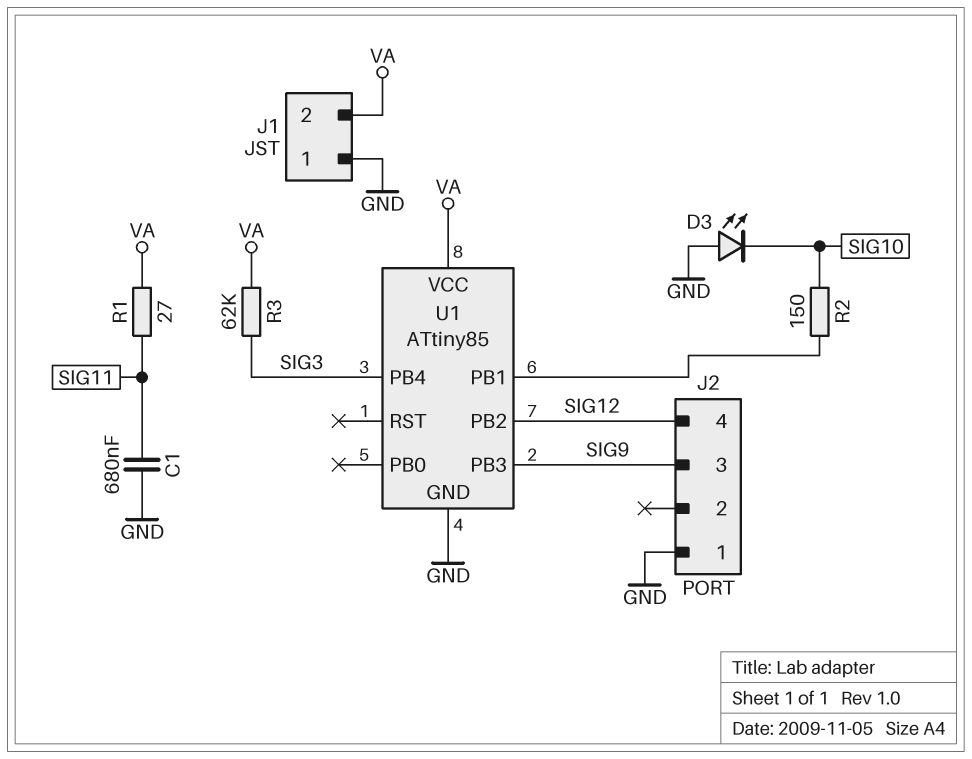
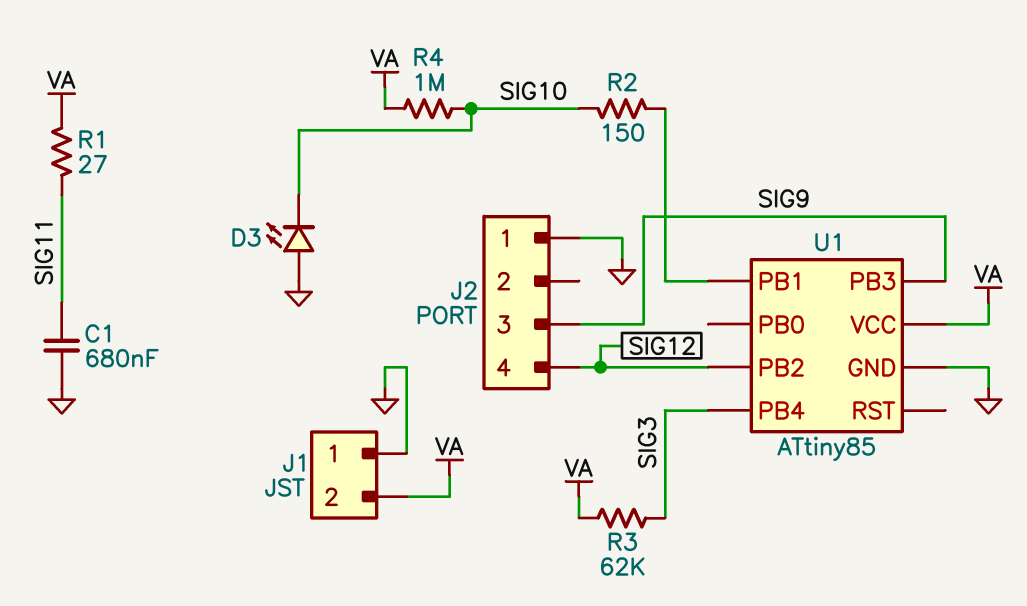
R4: none -> 1M (SIG10, VA)

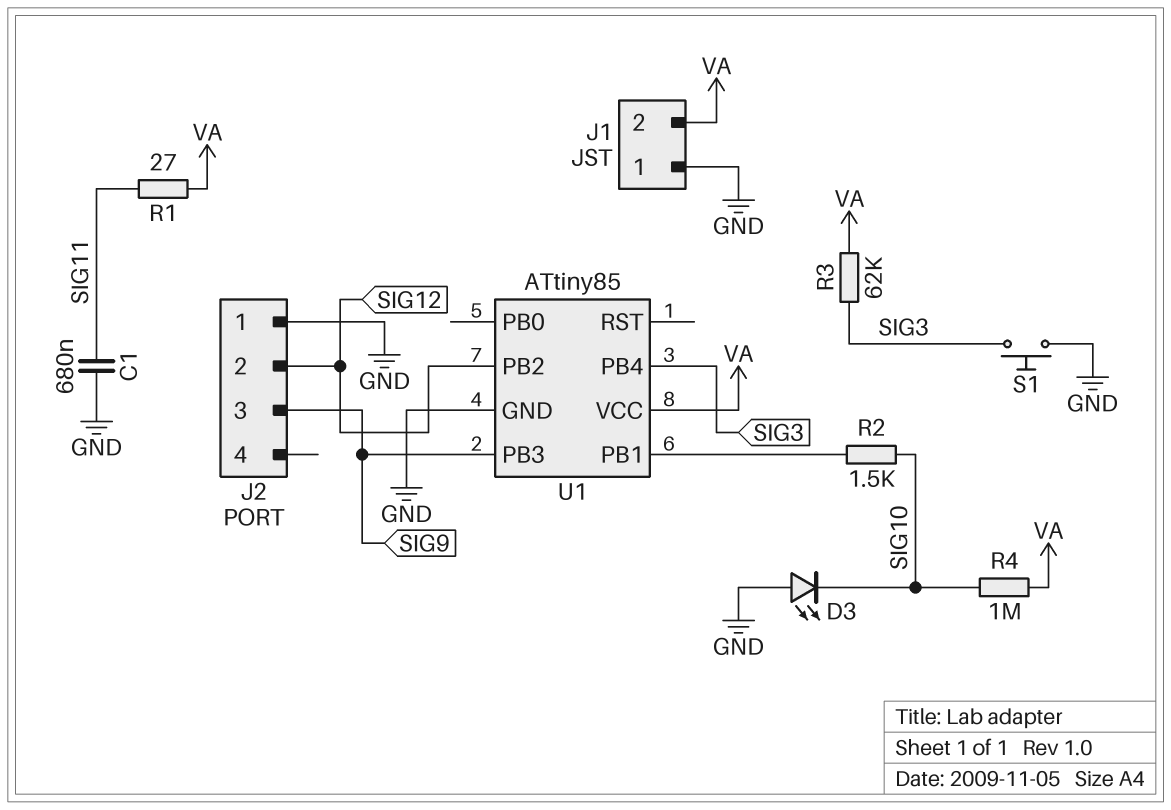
J2 pin 2: none -> SIG12
J2 pin 4: SIG12 -> none
R2: 150 (SIG10, U1/PB1) -> 1.5k (SIG10, U1/PB1)
S1: none -> button (GND, SIG3)

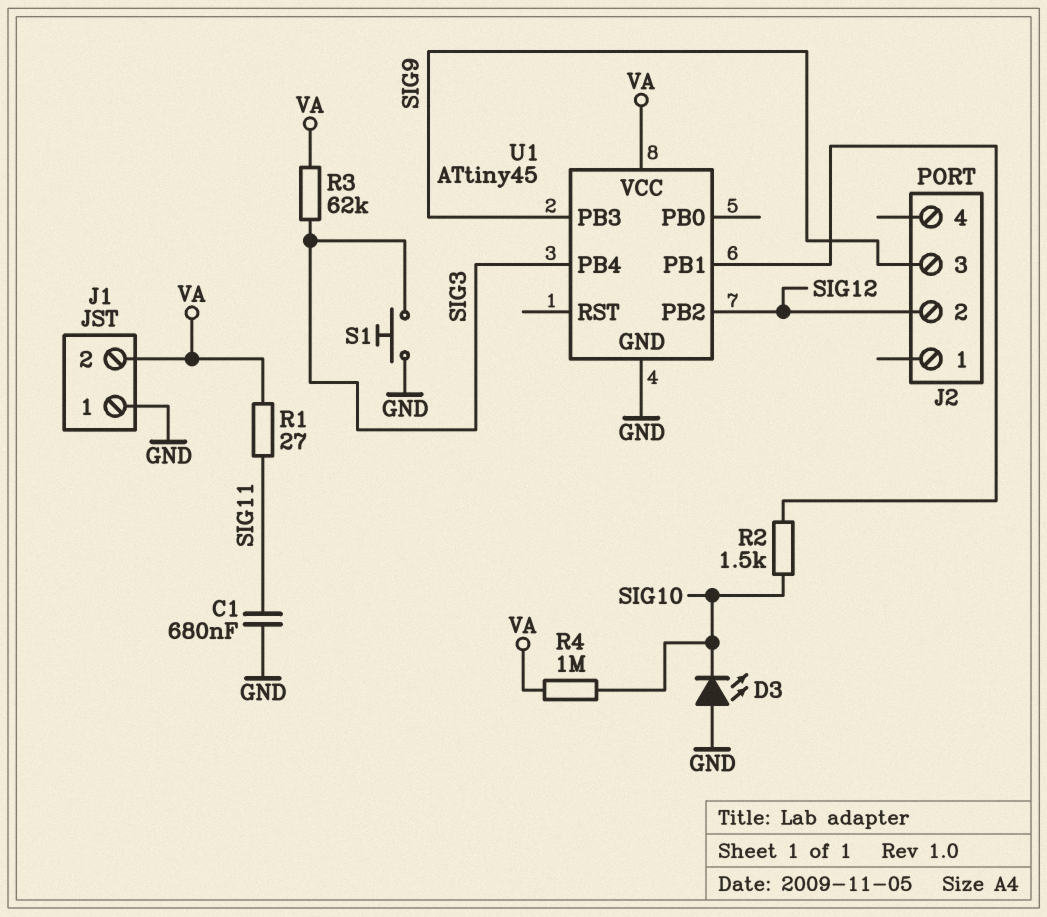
J2 pin 1: GND -> none
U1: ATtiny85 -> ATtiny45

